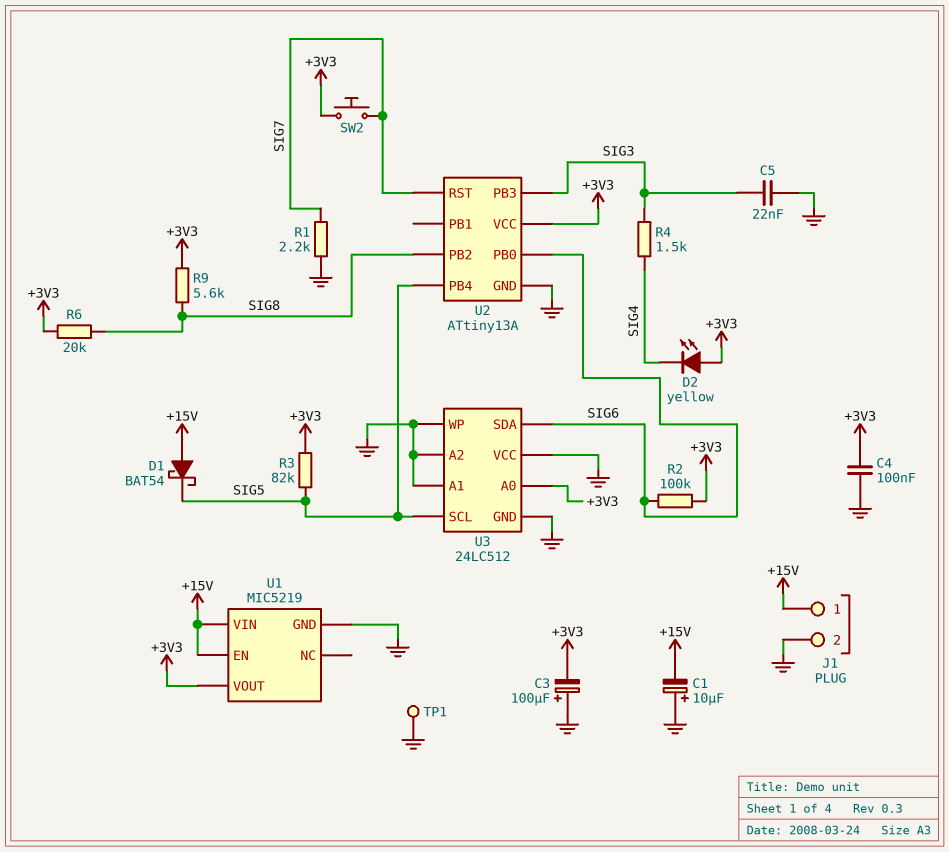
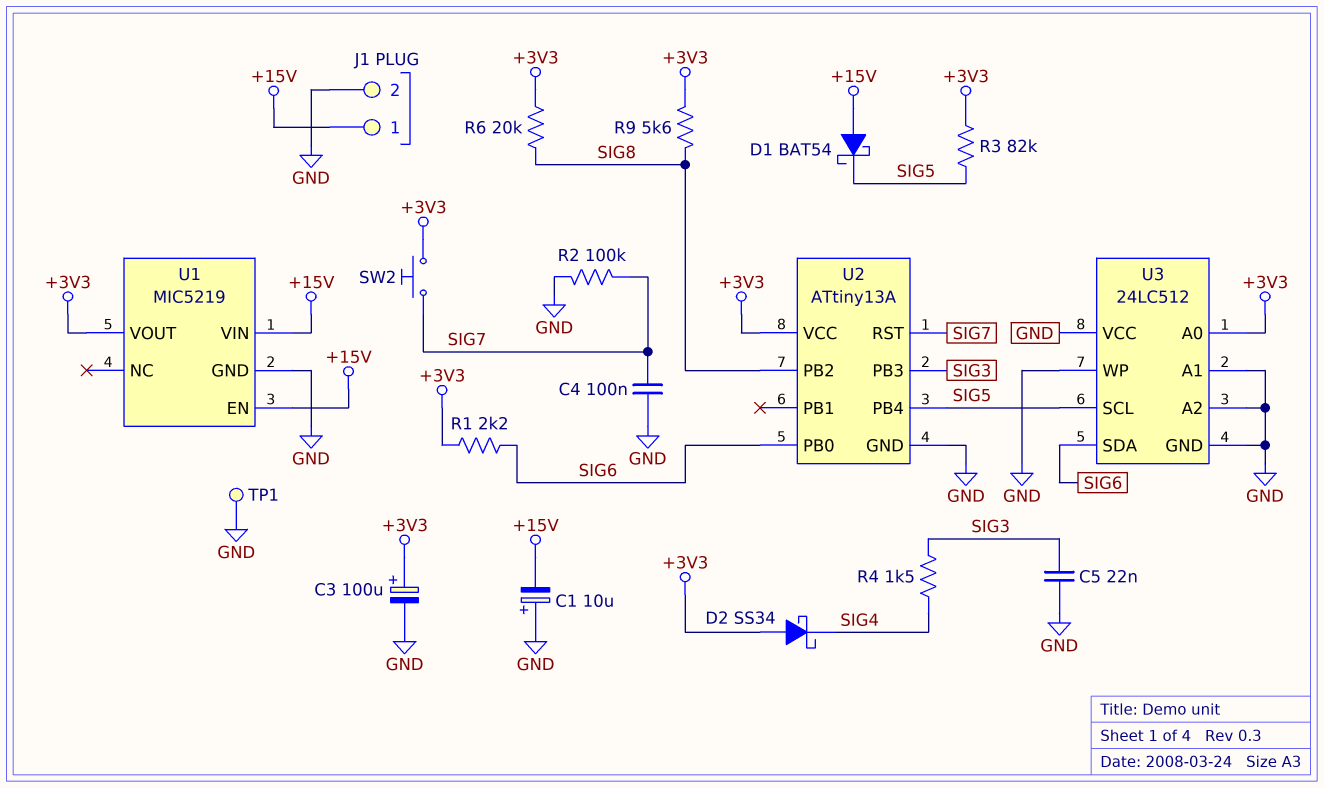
C3: 100uF (plus GND, minus +3V3) -> 100uF (plus +3V3, minus GND)
C4: 100nF (+3V3, GND) -> 100nF (GND, SIG7)
D2: LED yellow (A +3V3, K SIG4) -> schottky SS34 (A +3V3, K SIG4)
R1: 2.2k (GND, SIG7) -> 2.2k (+3V3, SIG6)
R2: 100k (+3V3, SIG6) -> 100k (GND, SIG7)

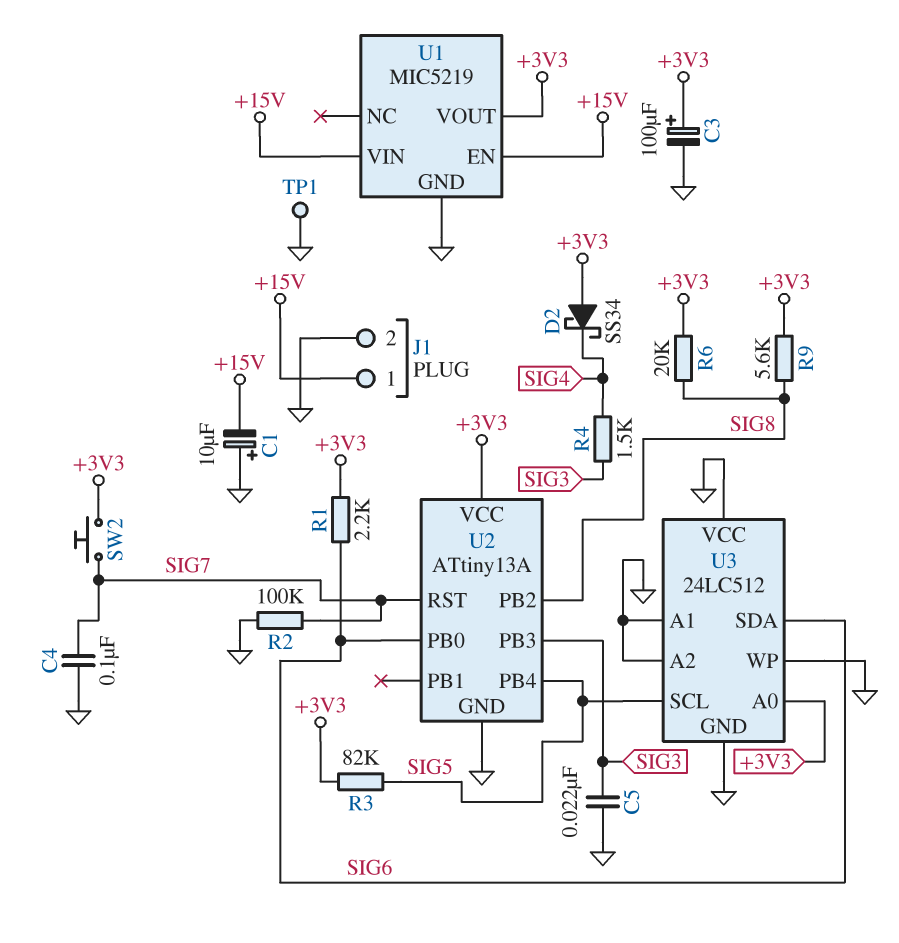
D1: schottky BAT54 (A +15V, K SIG5) -> none

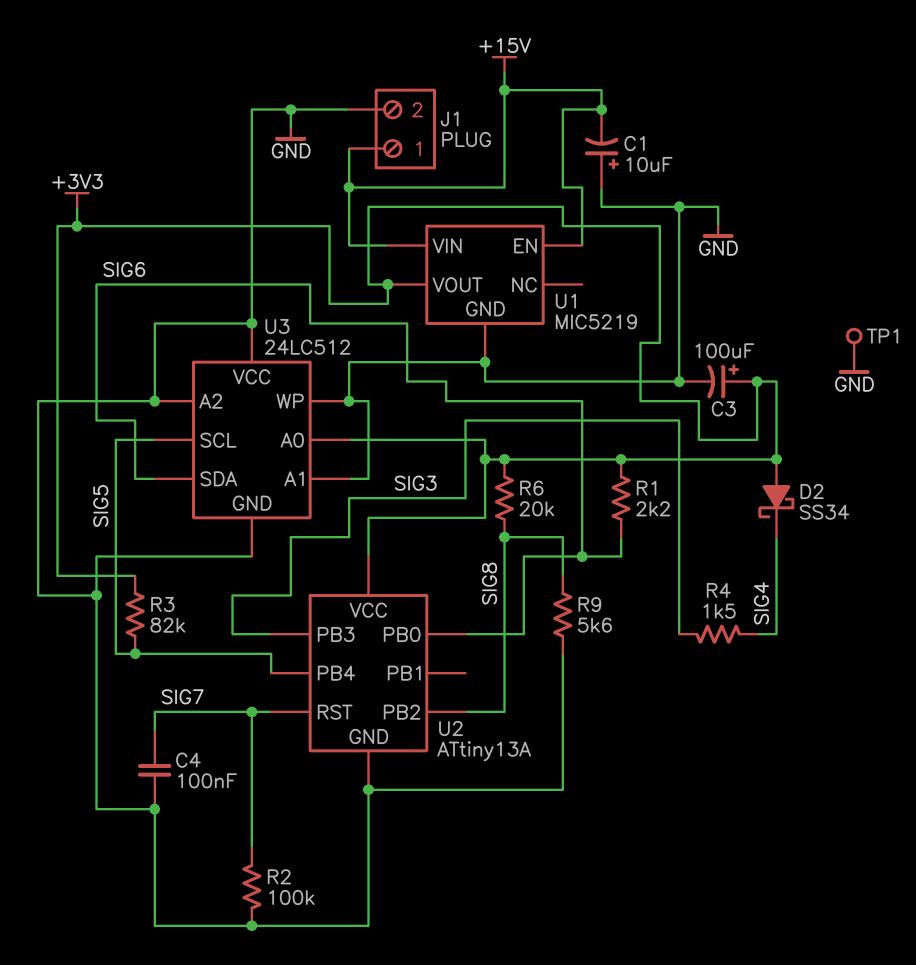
C5: 22nF (GND, SIG3) -> none
R9: 5.6k (+3V3, SIG8) -> 5.6k (GND, SIG8)
SW2: button (+3V3, SIG7) -> none

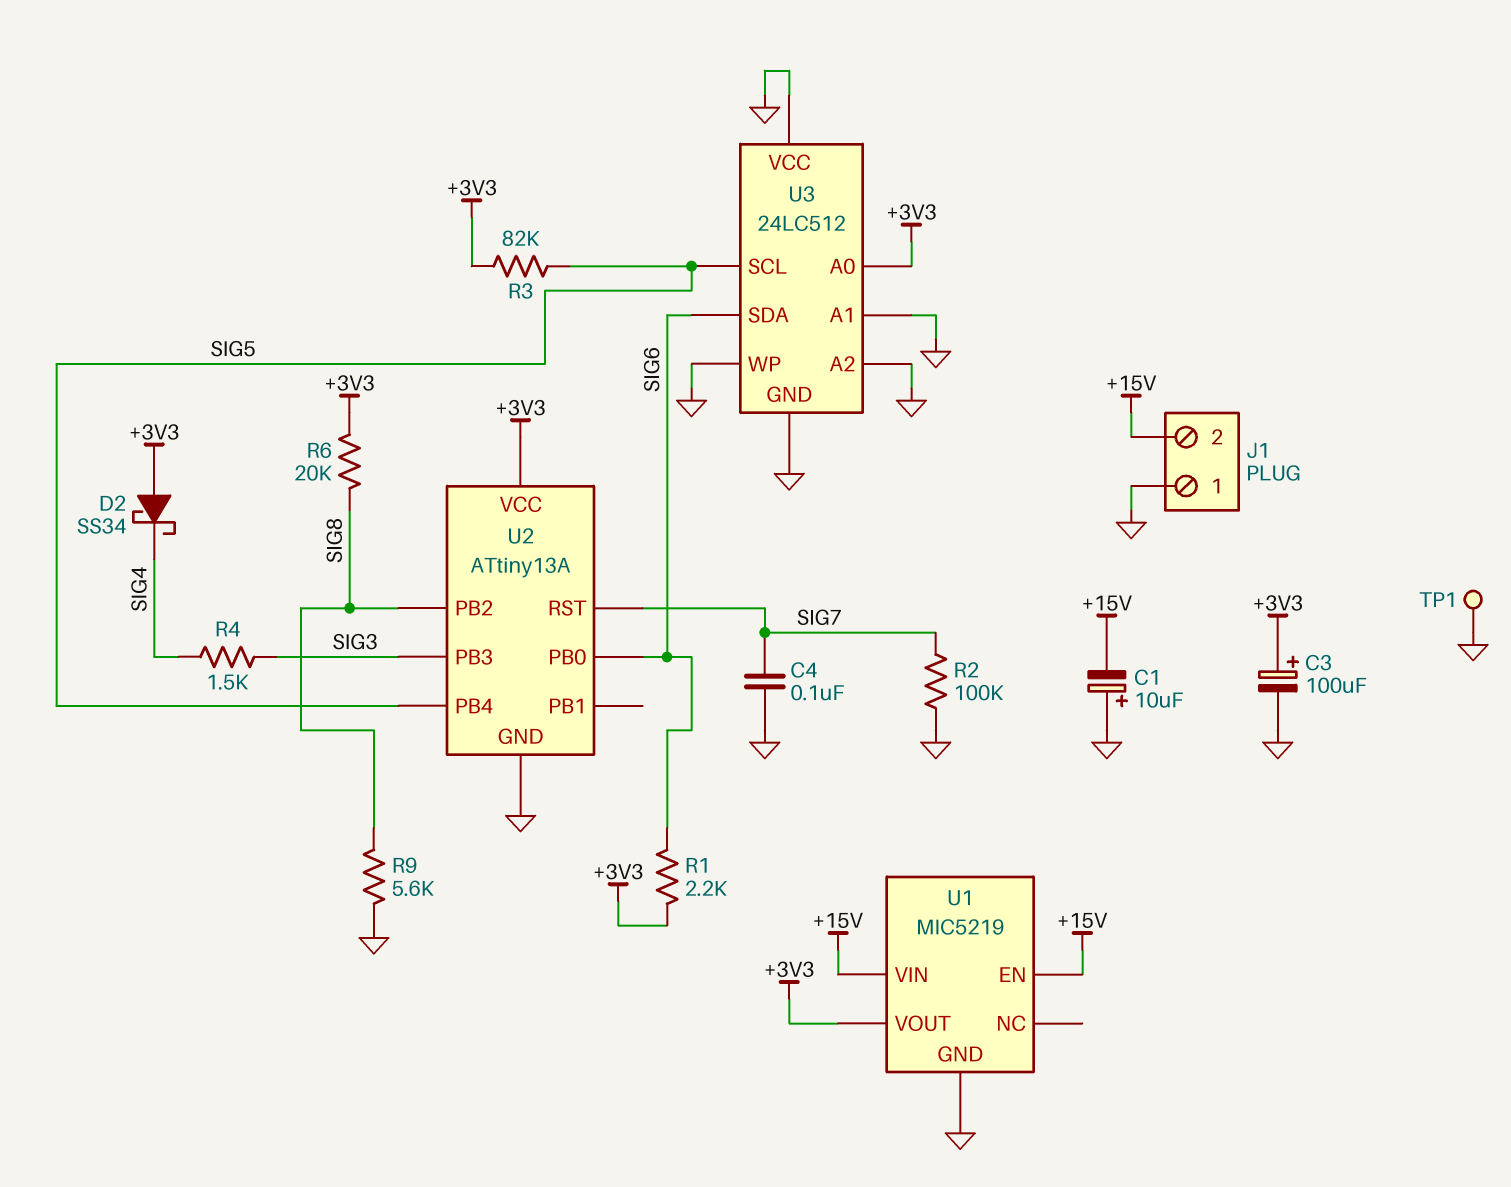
J1 pin 1: +15V -> GND
J1 pin 2: GND -> +15V

